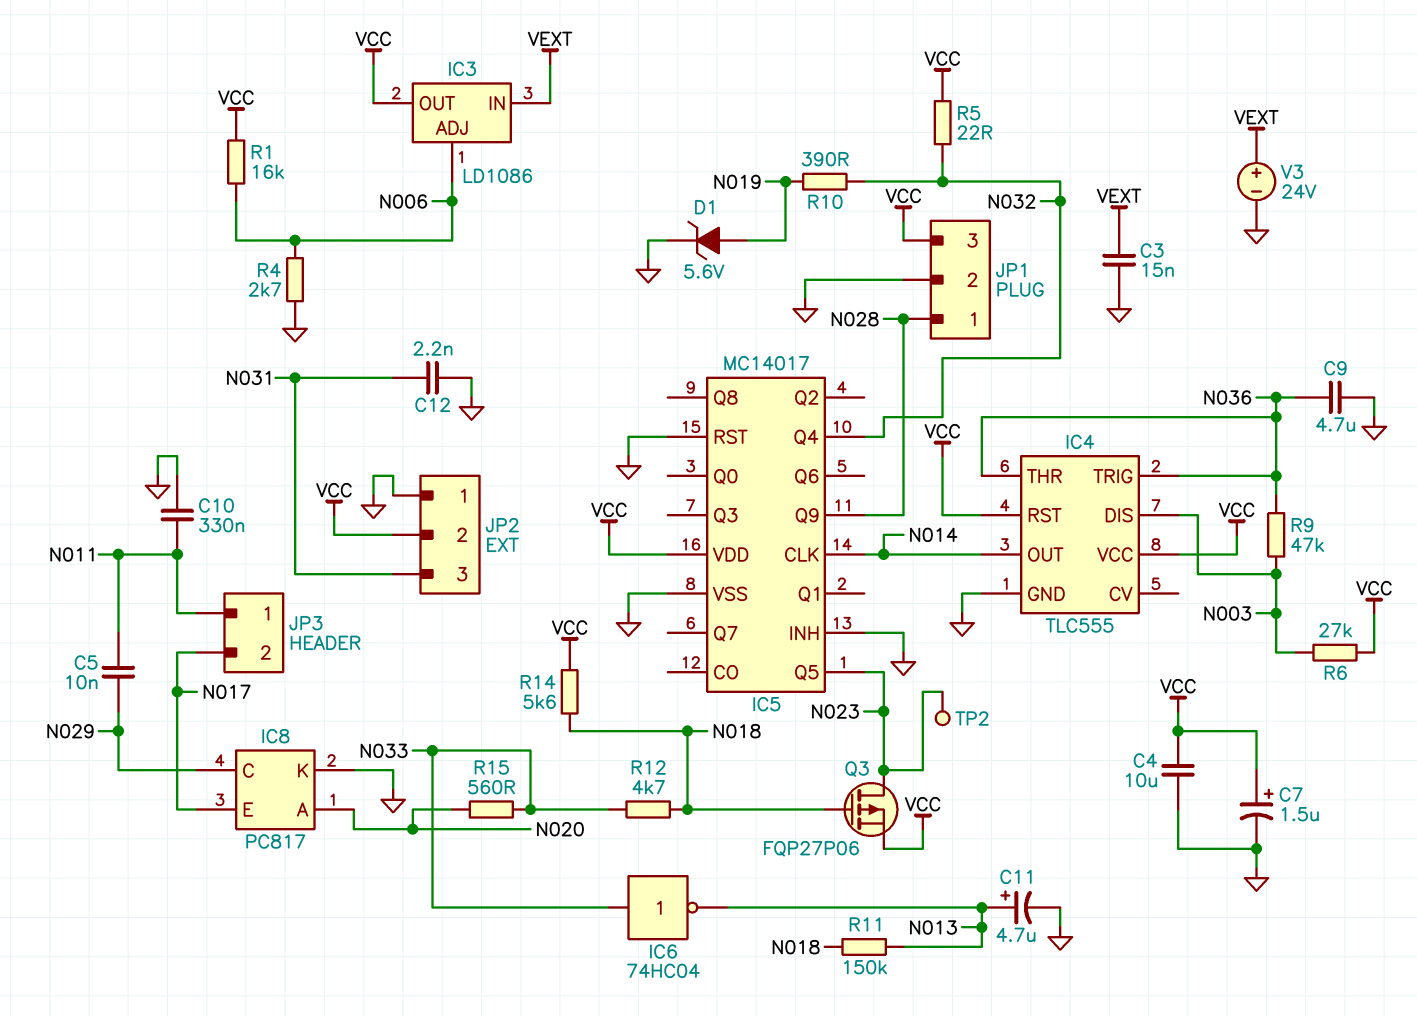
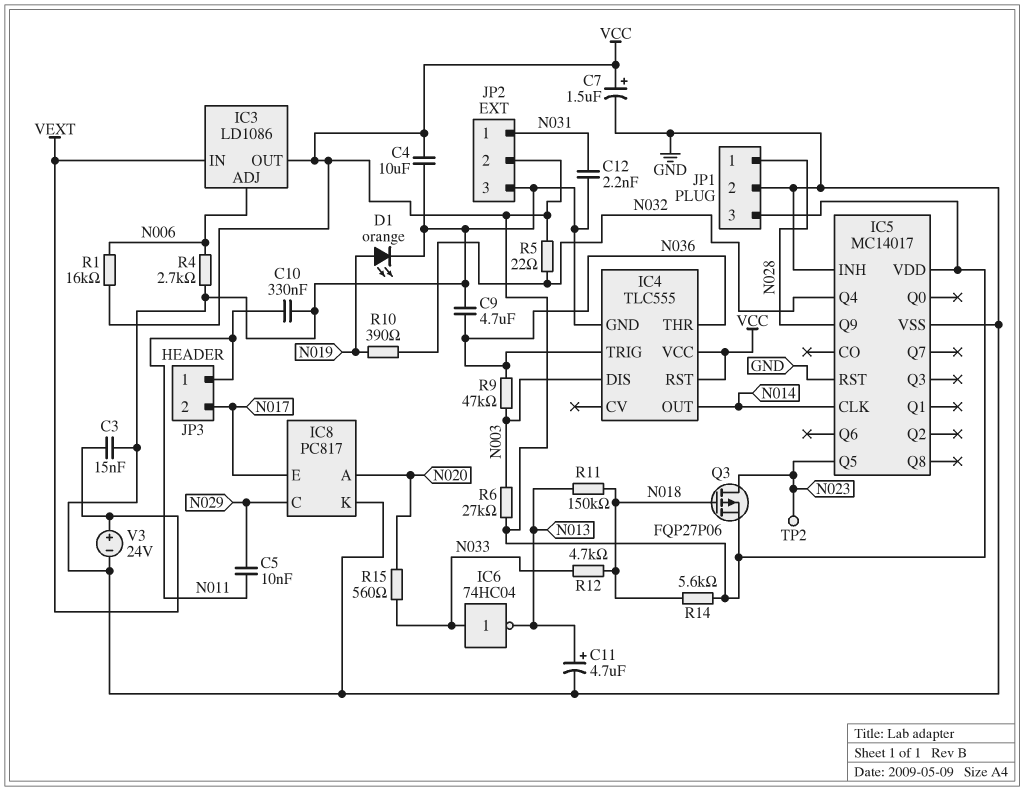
D1: zener 5.6V (A N019, K GND) -> LED orange (A N019, K GND)
JP2 pin 1: GND -> N031
JP2 pin 3: N031 -> GND

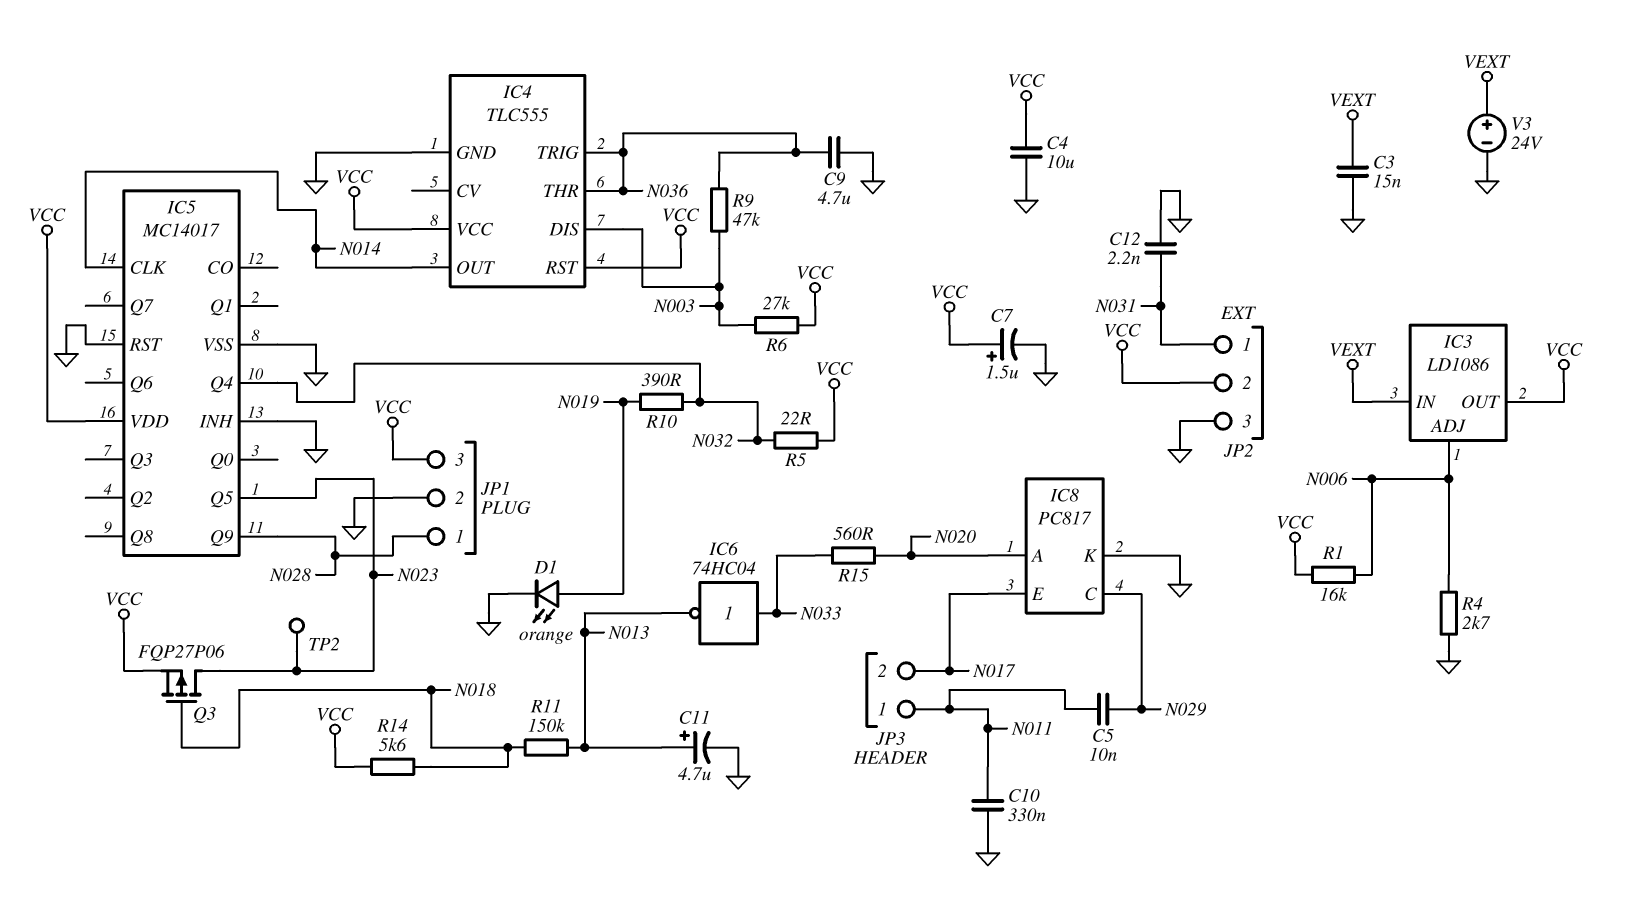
R12: 4.7k (N018, N033) -> none

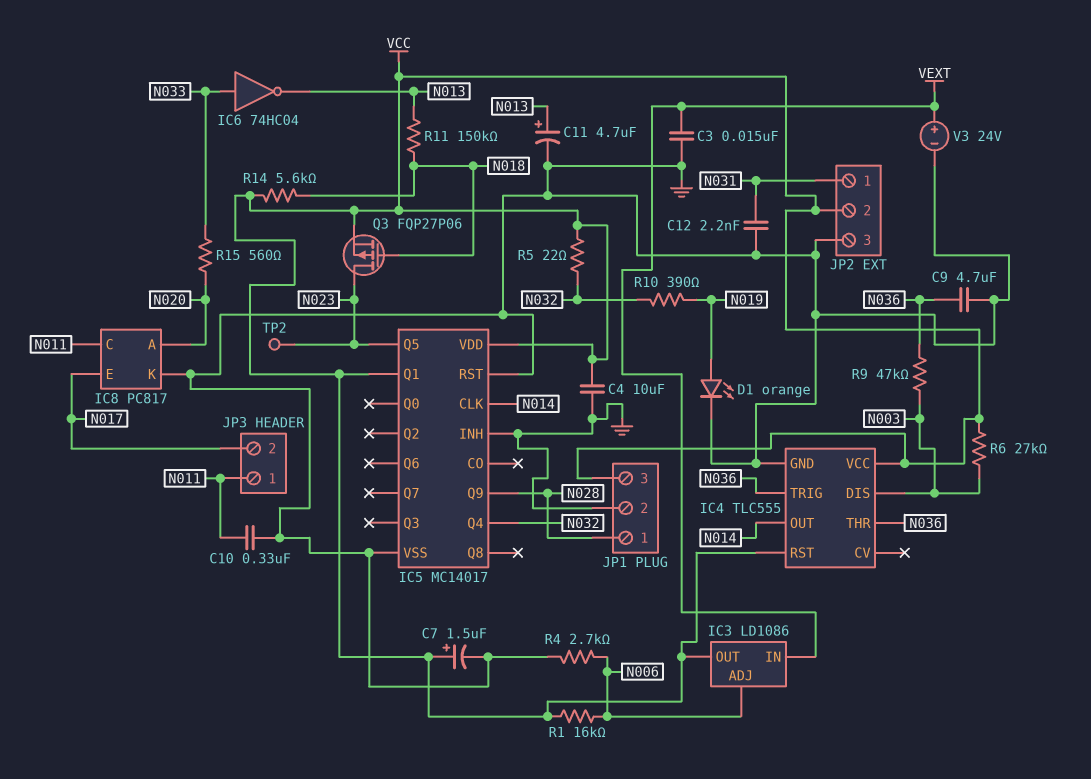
C5: 10nF (N011, N029) -> none
IC5 pin Q1: none -> VCC
IC8 pin C: N029 -> N011

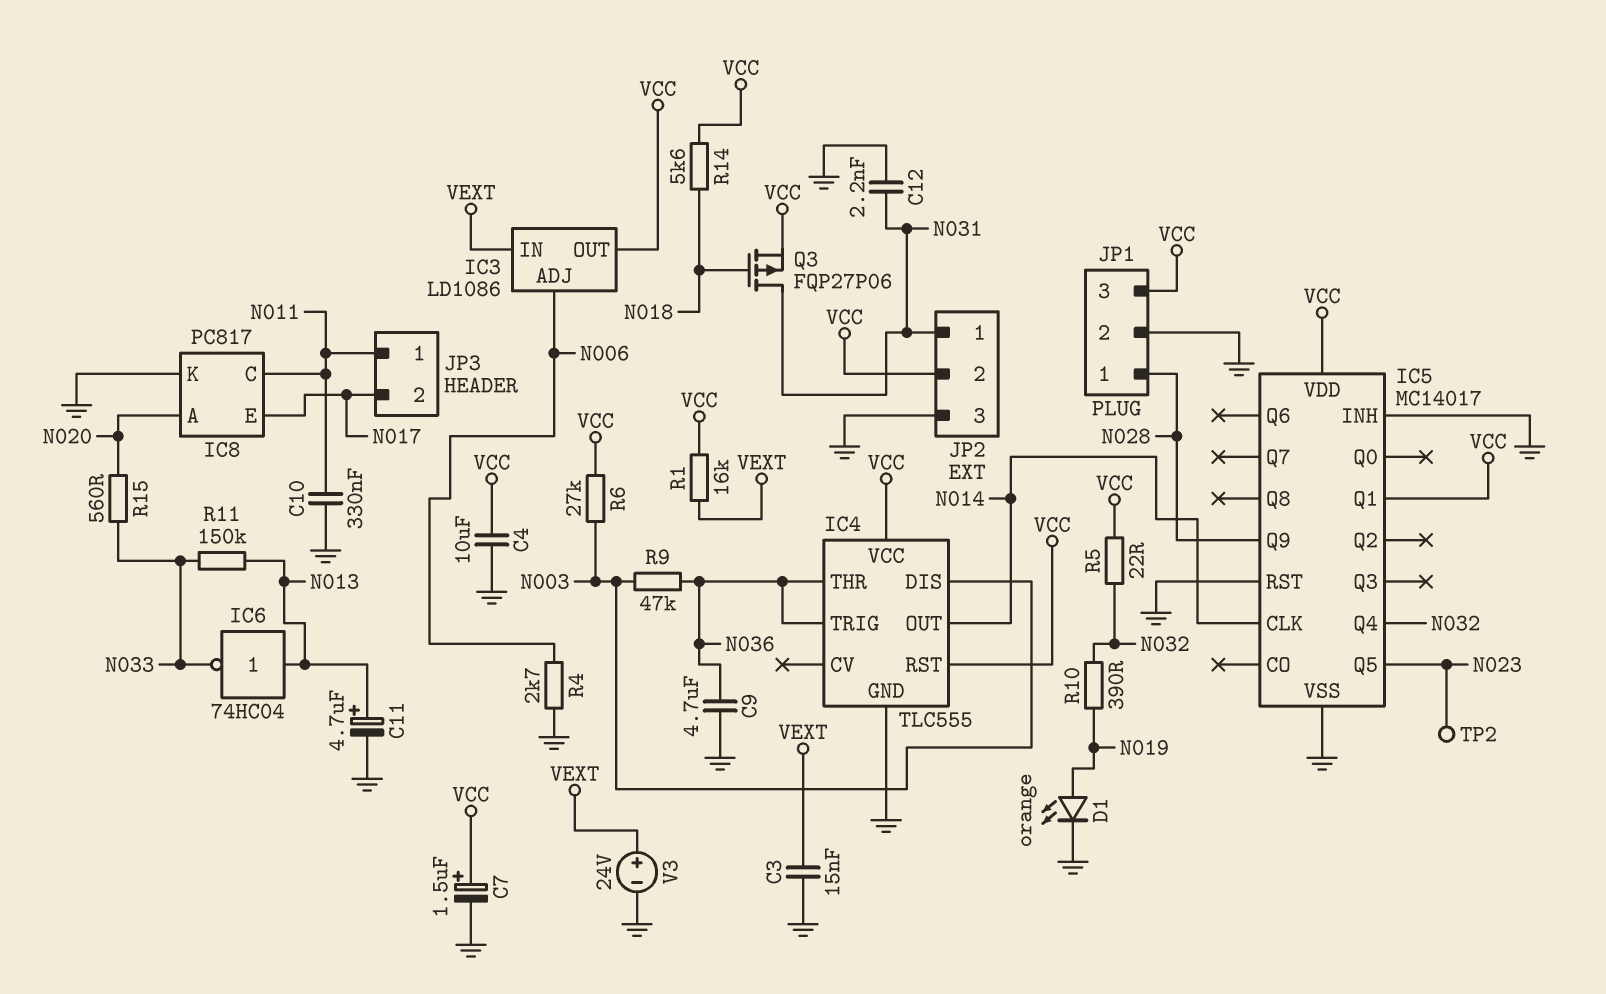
IC6: NOT 74HC04 (in N033, out N013) -> NOT 74HC04 (in N013, out N033)
Q3: PMOS FQP27P06 (G N018, D N023, S VCC) -> PMOS FQP27P06 (G N018, D N031, S VCC)
R1: 16k (N006, VCC) -> 16k (VCC, VEXT)
R11: 150k (N013, N018) -> 150k (N013, N033)

